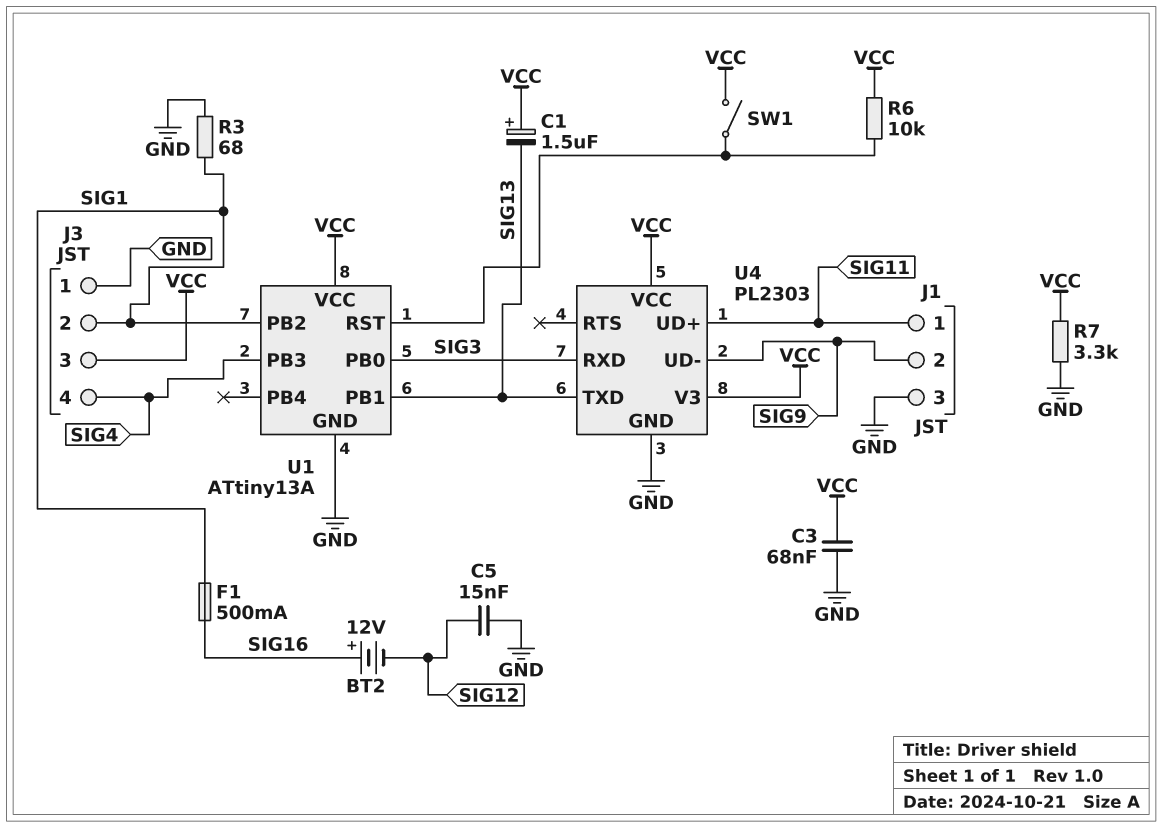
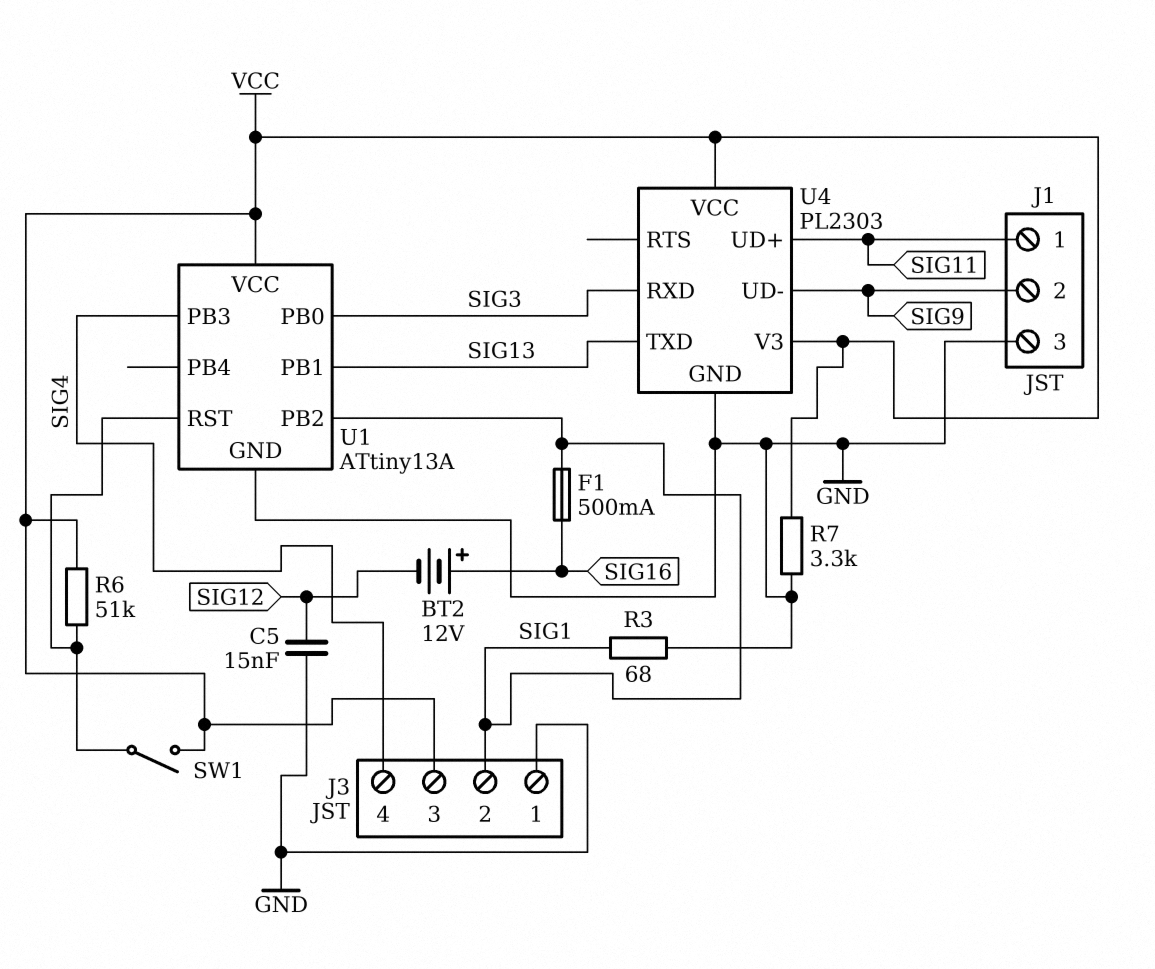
C1: 1.5uF (plus VCC, minus SIG13) -> none
C3: 68nF (GND, VCC) -> none
R6: 10k (U1/RST, VCC) -> 51k (U1/RST, VCC)

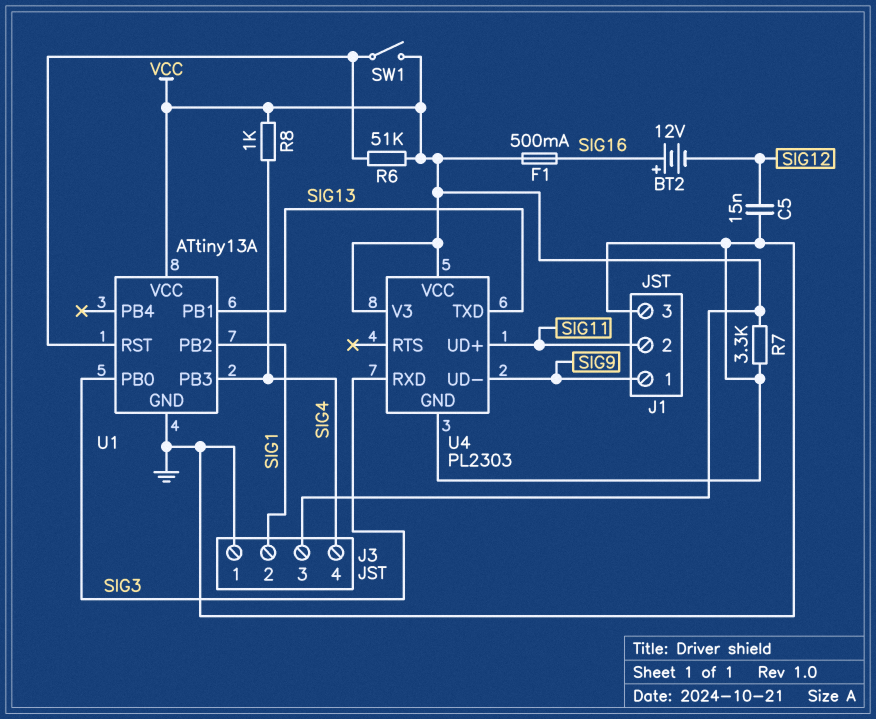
F1: 500mA (SIG1, SIG16) -> 500mA (SIG16, VCC)
J1 pin 1: SIG11 -> SIG9
J1 pin 2: SIG9 -> SIG11
R3: 68 (GND, SIG1) -> none
R8: none -> 1k (SIG4, VCC)

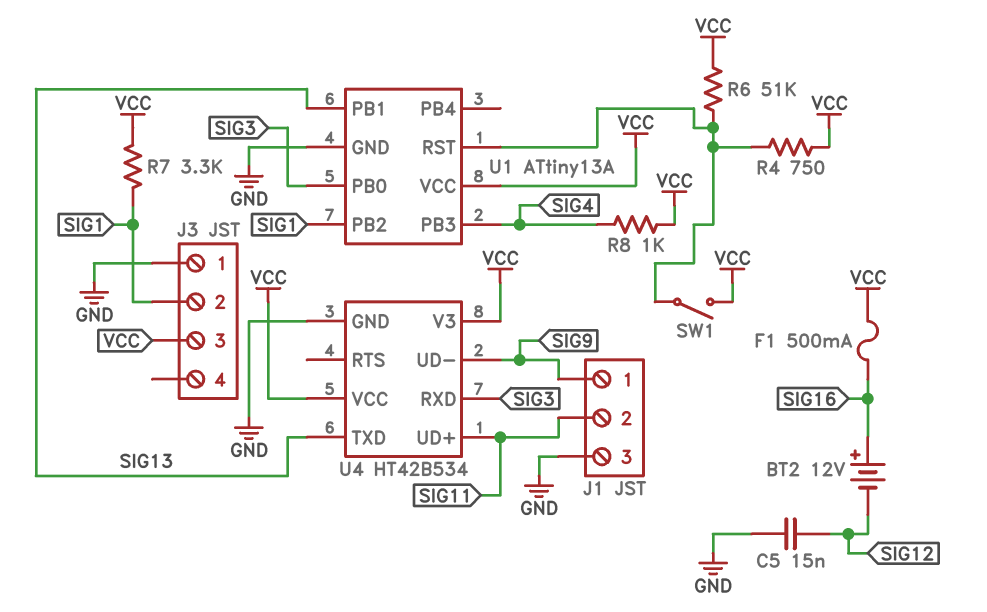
J3 pin 4: SIG4 -> none
R4: none -> 750 (U1/RST, VCC)
R7: 3.3k (GND, VCC) -> 3.3k (SIG1, VCC)
U4: PL2303 -> HT42B534

